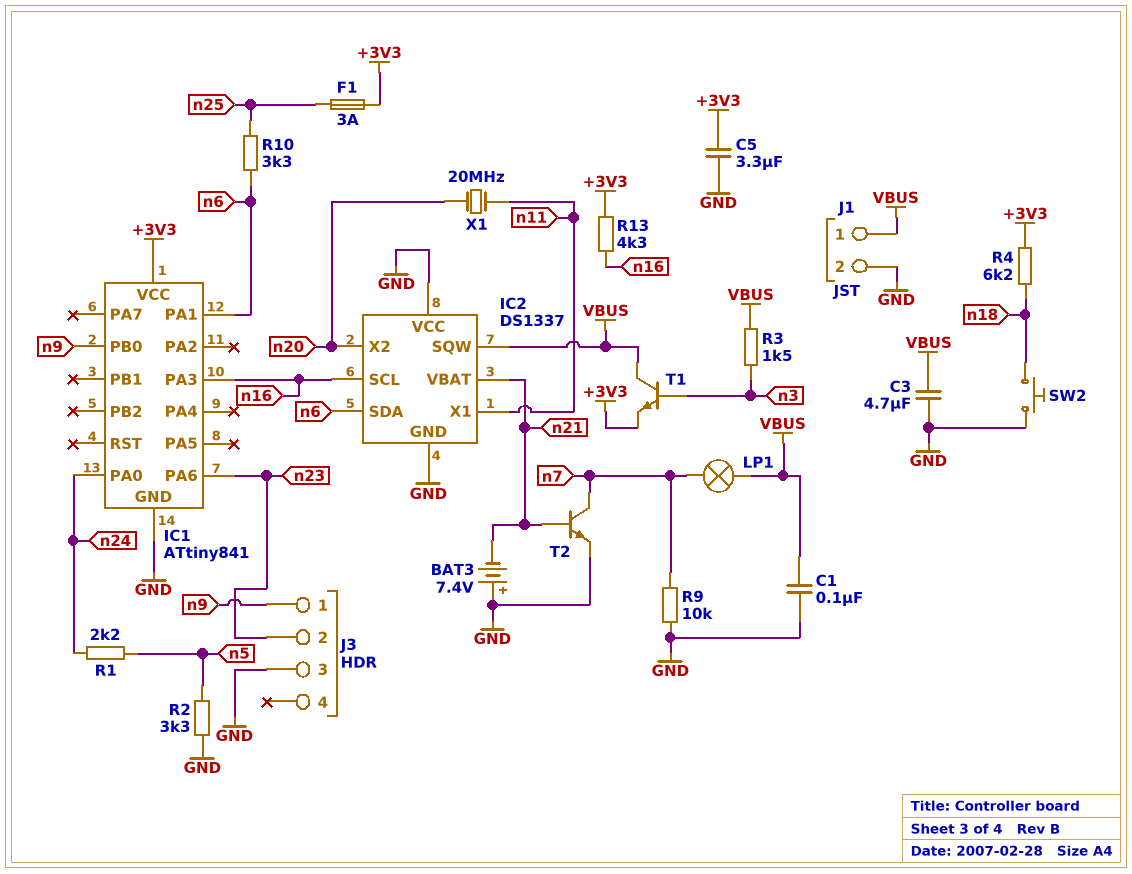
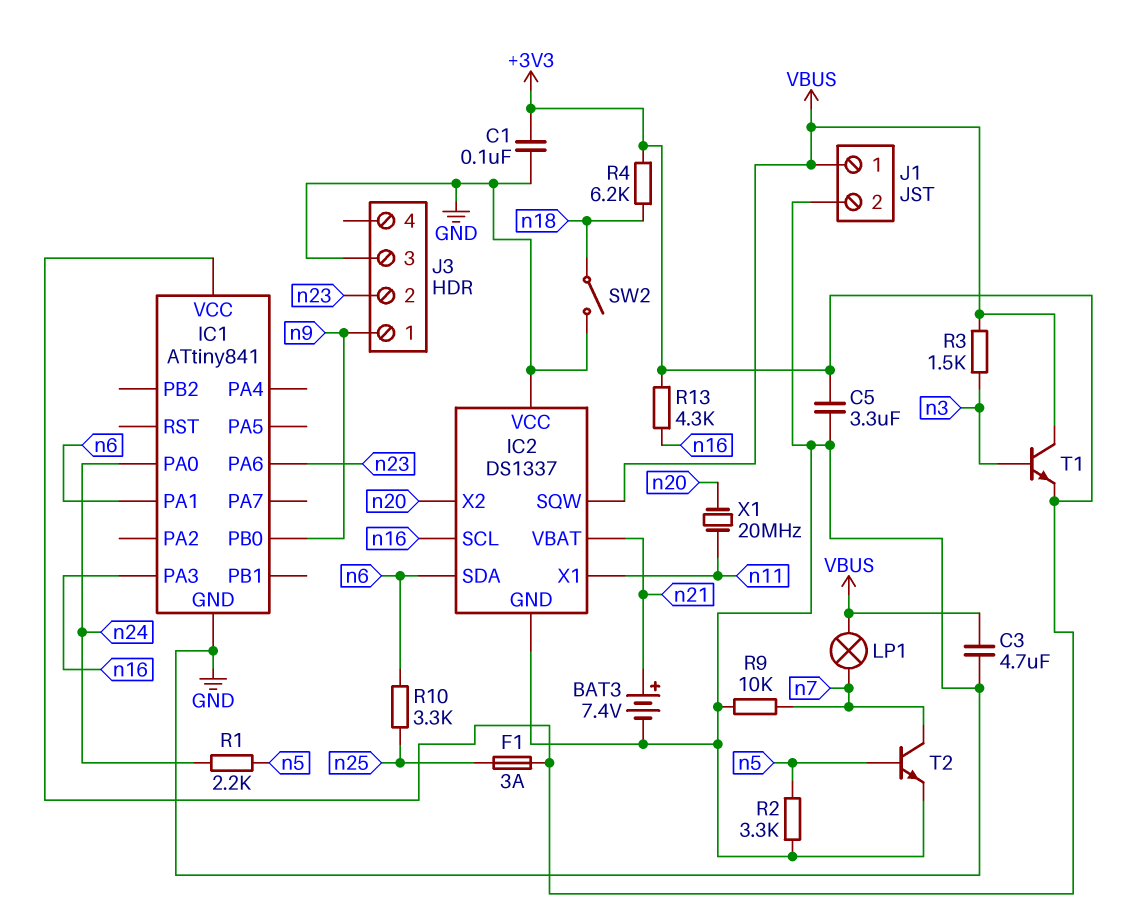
BAT3: 7.4V (plus GND, minus n21) -> 7.4V (plus n21, minus GND)
C1: 100nF (GND, VBUS) -> 100nF (+3V3, GND)
SW2: button (GND, n18) -> switch (GND, n18)
T2: NPN (B n21, C n7, E GND) -> NPN (B n5, C n7, E GND)

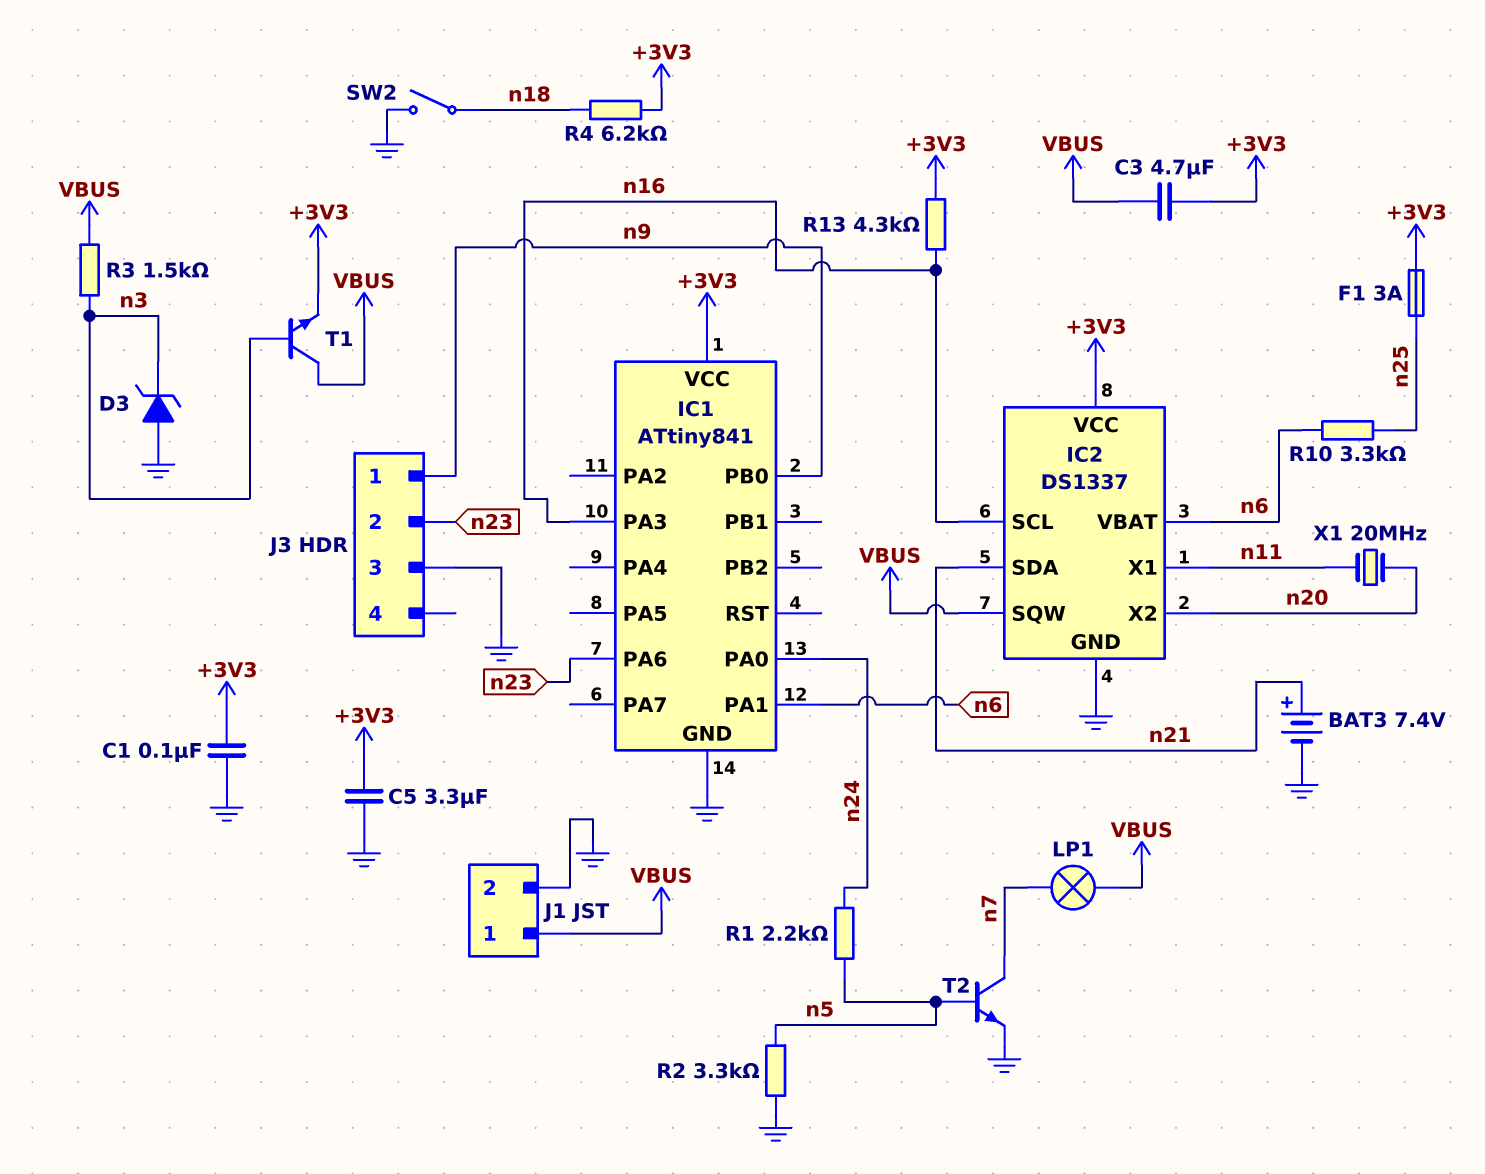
C3: 4.7uF (GND, VBUS) -> 4.7uF (+3V3, VBUS)
D3: none -> zener (A GND, K n3)
IC2 pin SDA: n6 -> n21
IC2 pin VBAT: n21 -> n6
IC2 pin VCC: GND -> +3V3
R9: 10k (GND, n7) -> none

